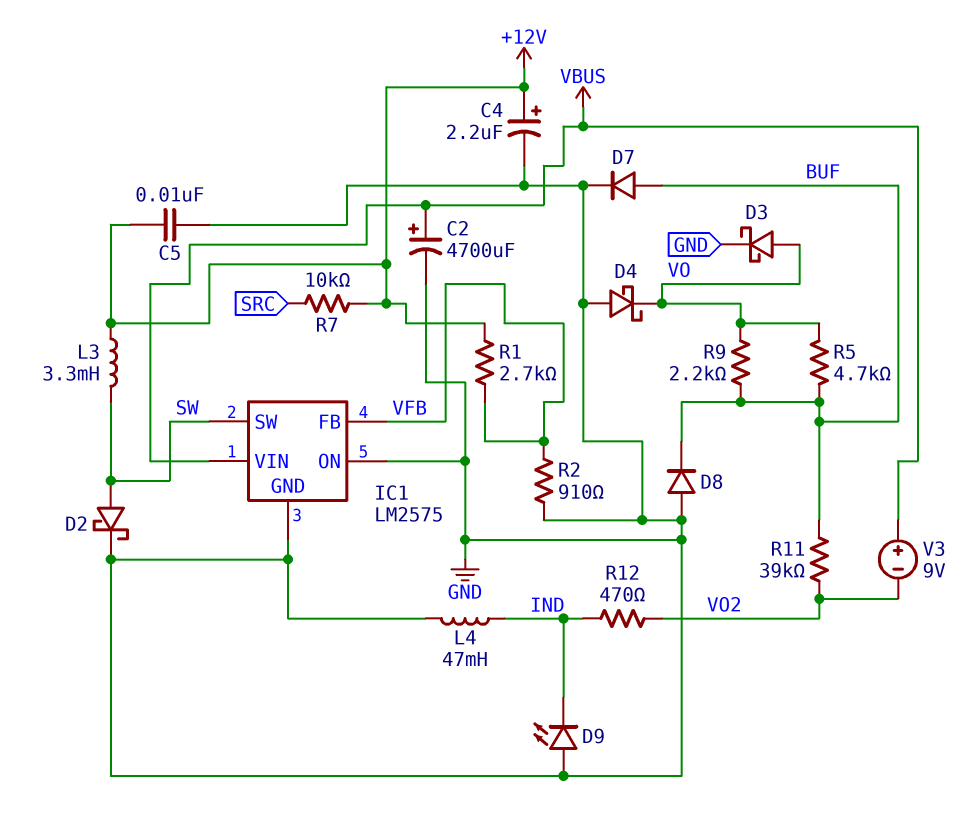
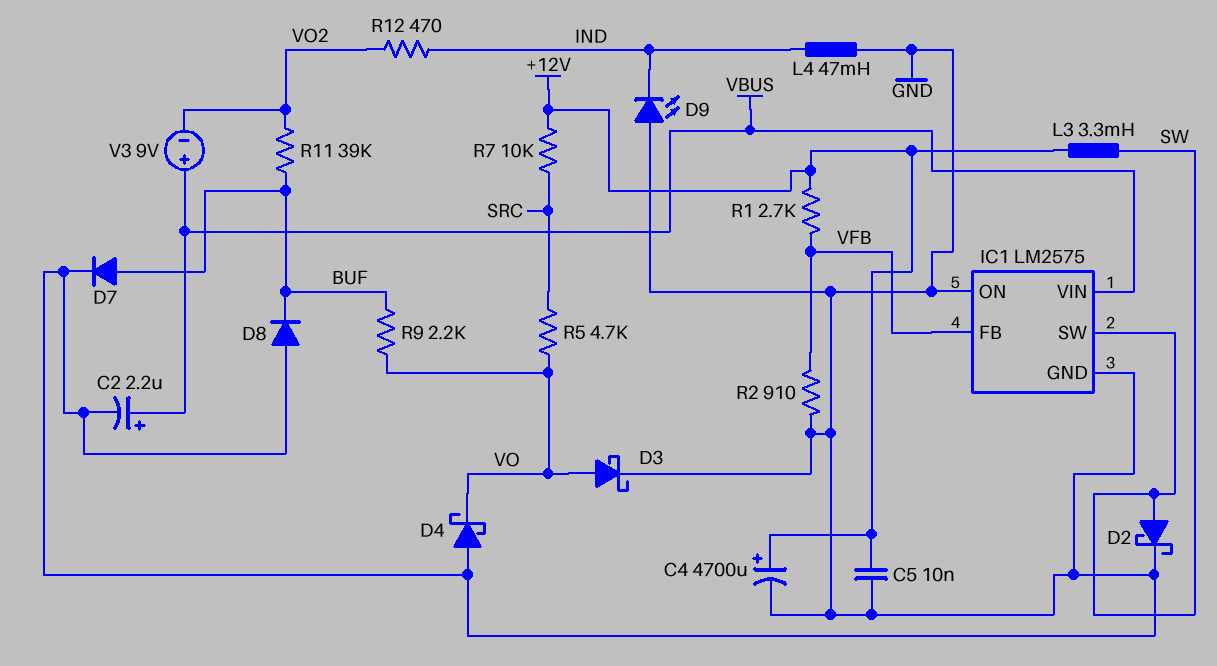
C2: 4700uF (plus VBUS, minus GND) -> 2.2uF (plus VBUS, minus GND)
C4: 2.2uF (plus +12V, minus GND) -> 4700uF (plus +12V, minus GND)
R5: 4.7k (BUF, VO) -> 4.7k (SRC, VO)

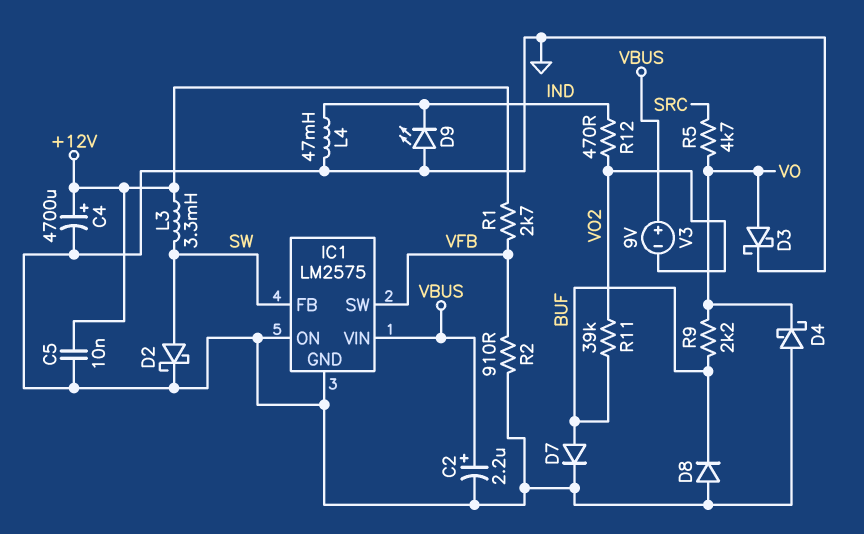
IC1 pin FB: VFB -> SW
IC1 pin SW: SW -> VFB
R7: 10k (+12V, SRC) -> none

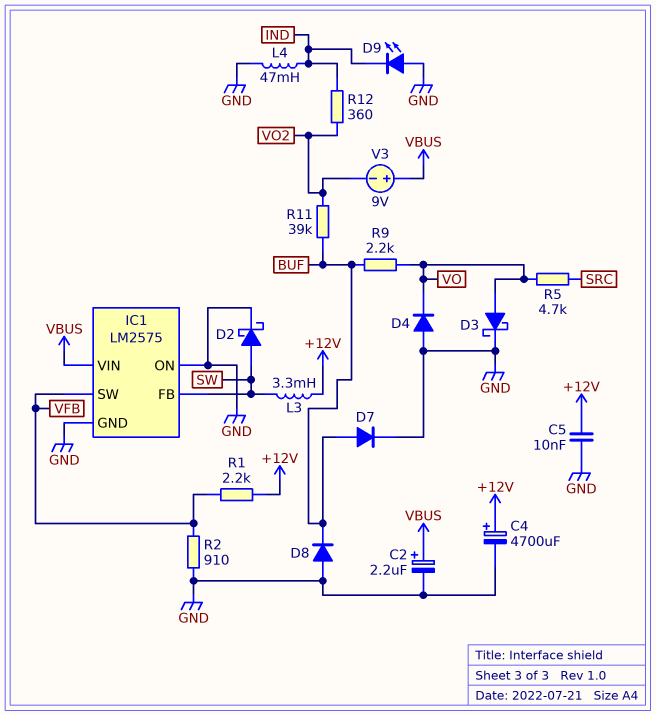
D4: schottky (A GND, K VO) -> diode (A GND, K VO)
R1: 2.7k (+12V, VFB) -> 2.2k (+12V, VFB)
R12: 470 (IND, VO2) -> 360 (IND, VO2)

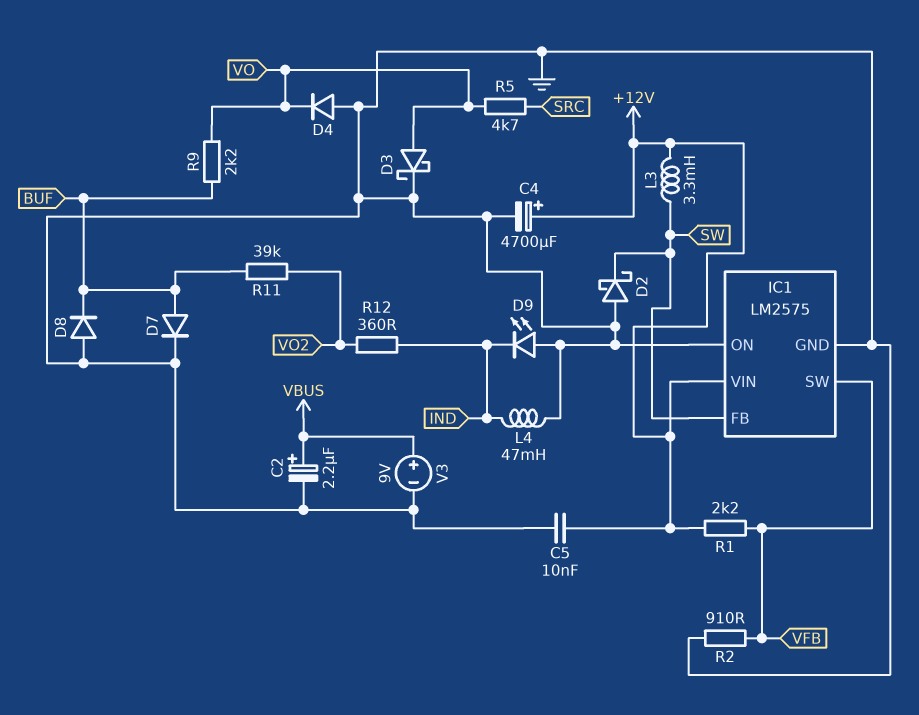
D2: schottky (A SW, K GND) -> schottky (A GND, K SW)
IC1 pin VIN: VBUS -> +12V
V3: 9V (plus VBUS, minus VO2) -> 9V (plus VBUS, minus GND)

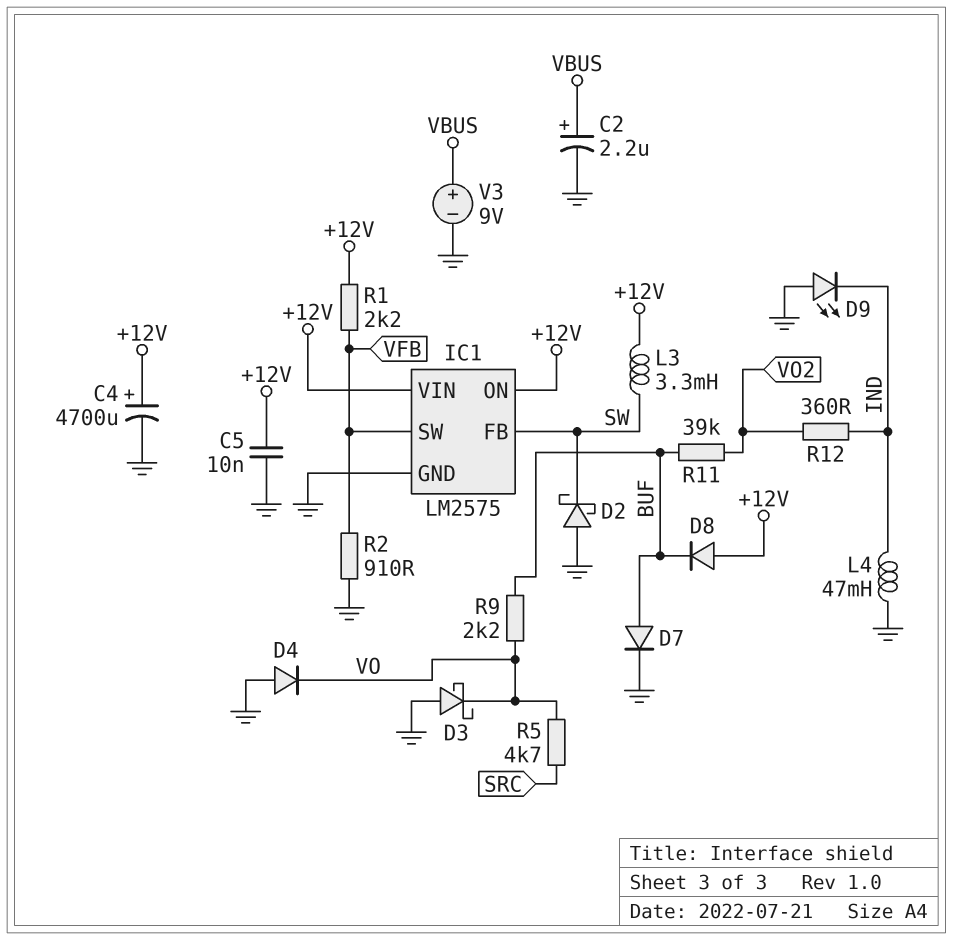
D3: schottky (A VO, K GND) -> schottky (A GND, K VO)
D8: diode (A GND, K BUF) -> diode (A +12V, K BUF)
IC1 pin ON: GND -> +12V

